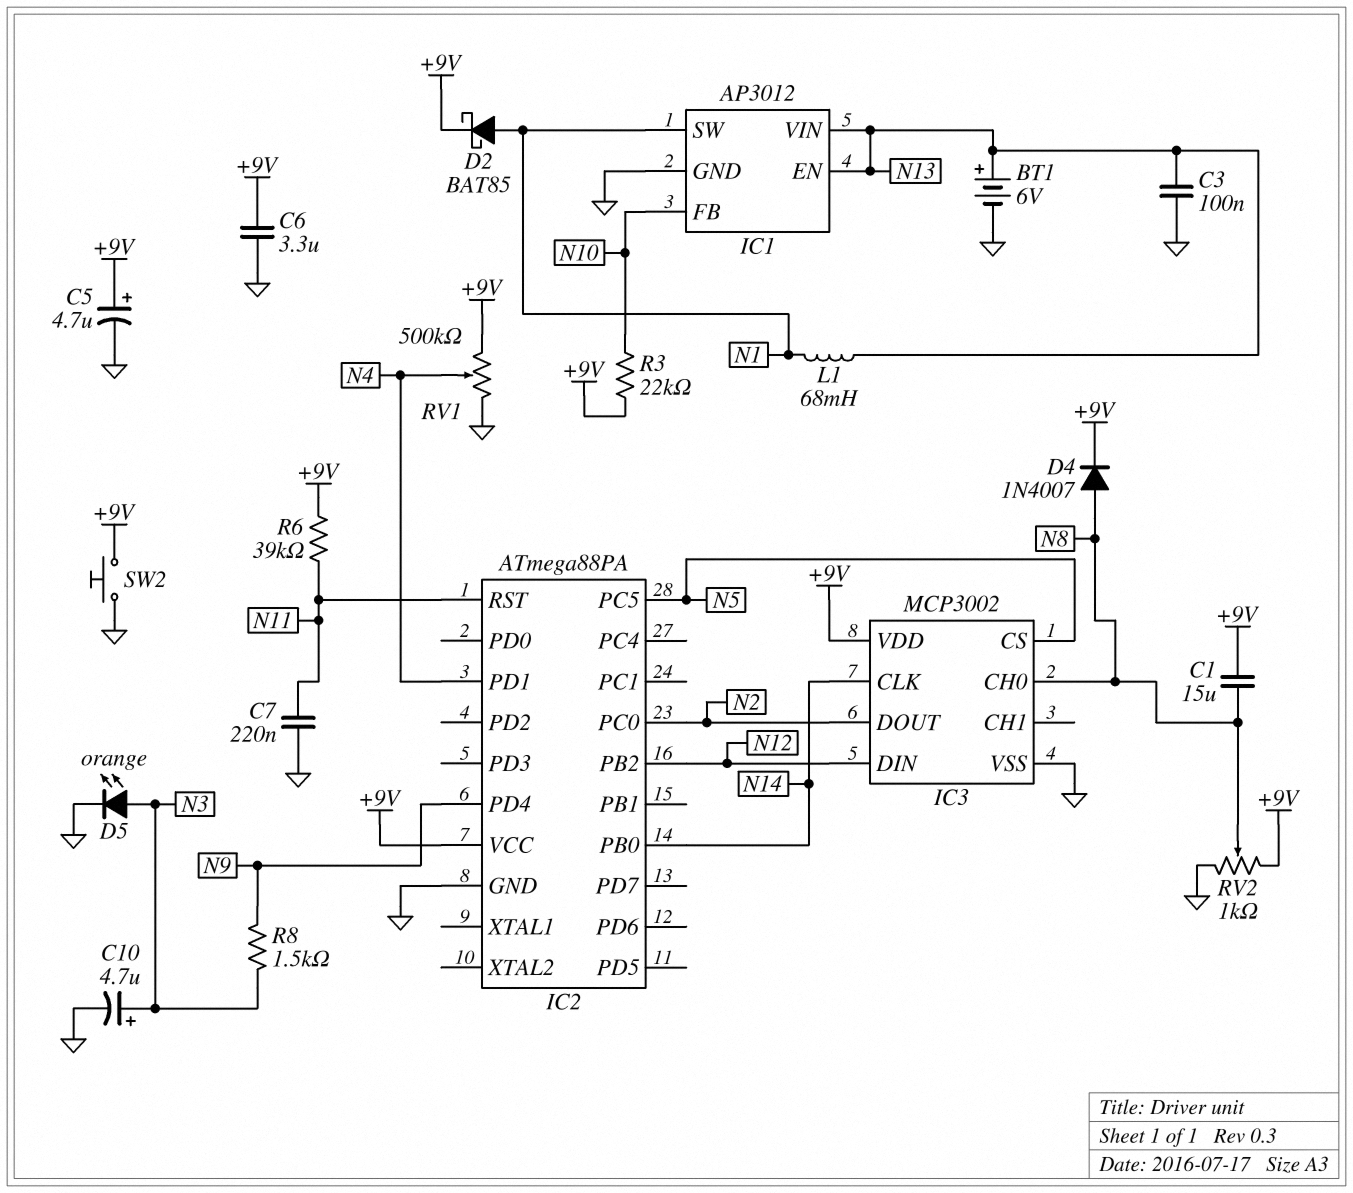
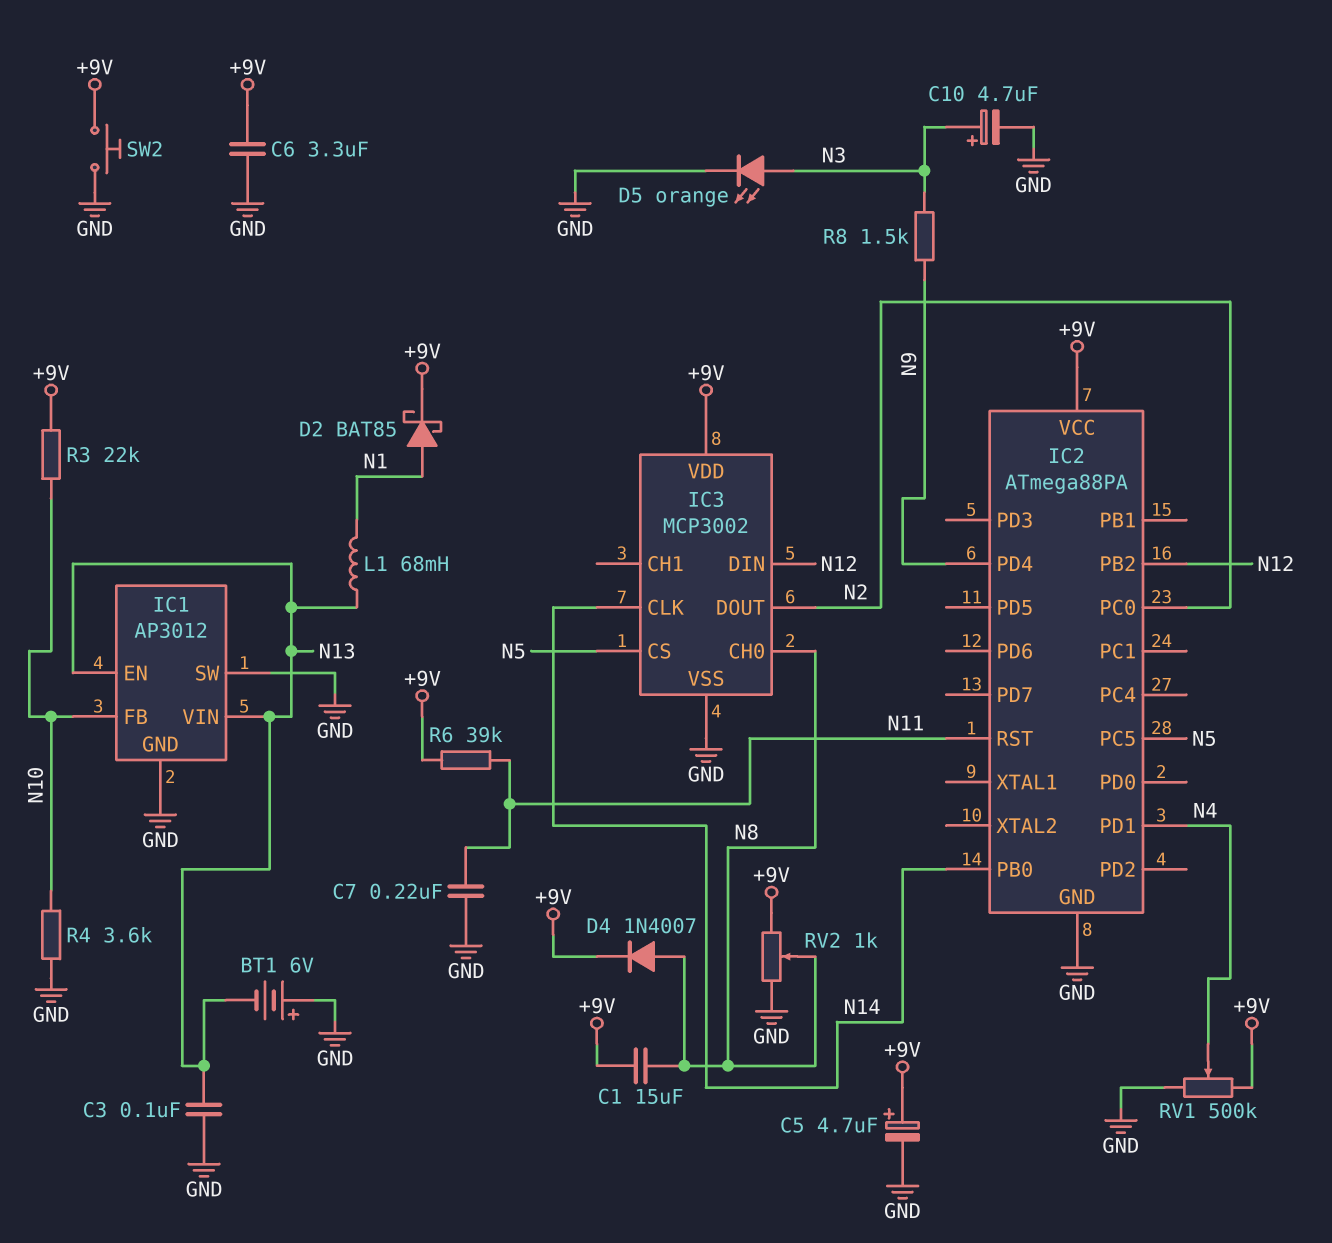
BT1: 6V (plus N13, minus GND) -> 6V (plus GND, minus N13)
IC1 pin SW: N1 -> GND
R4: none -> 3.6k (GND, N10)

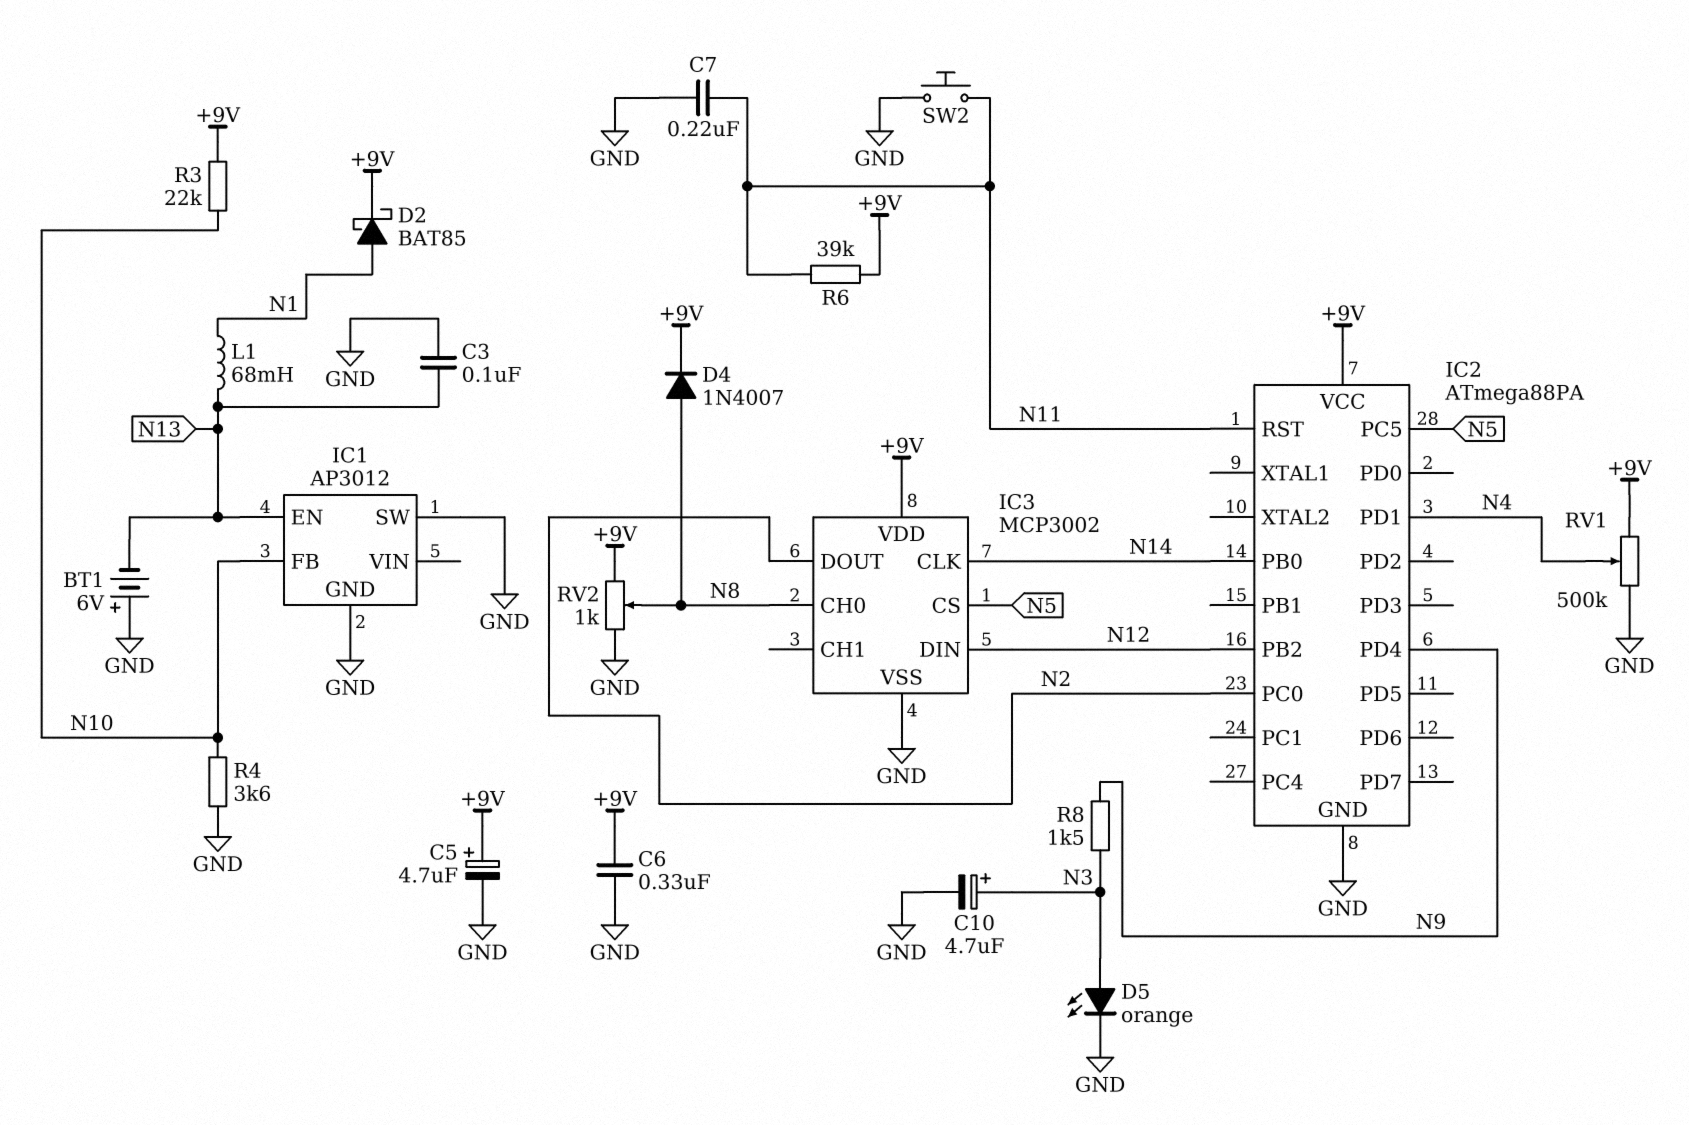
C1: 15uF (+9V, N8) -> none
C6: 3.3uF (+9V, GND) -> 330nF (+9V, GND)
IC1 pin VIN: N13 -> none
SW2: button (+9V, GND) -> button (GND, N11)

